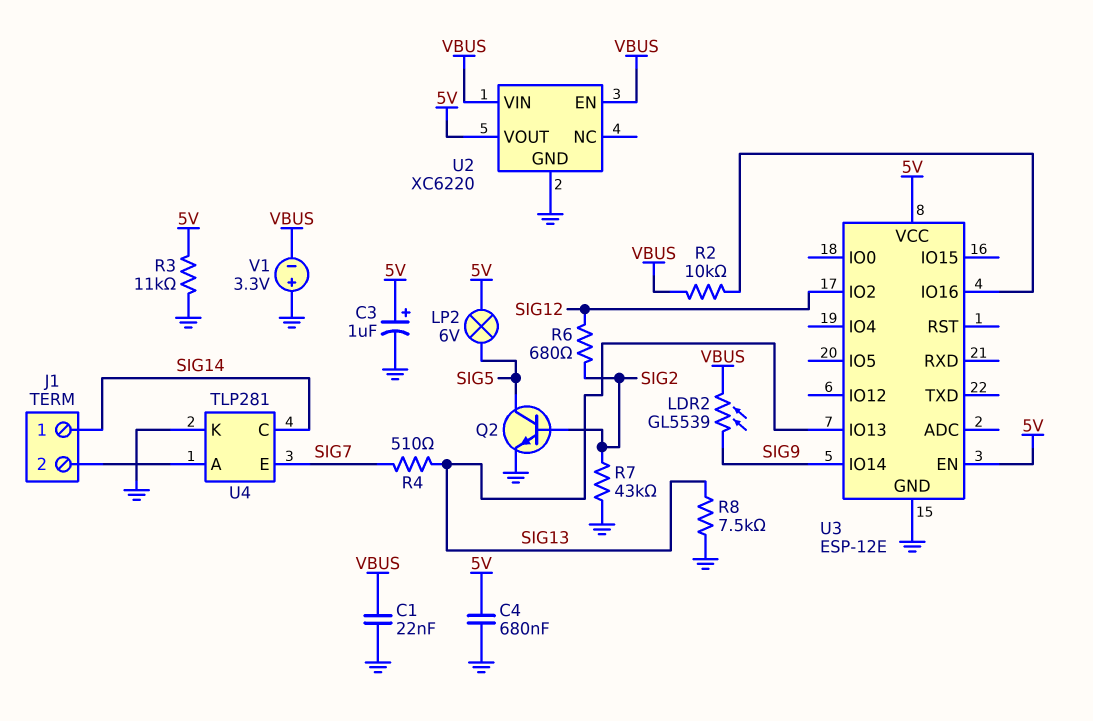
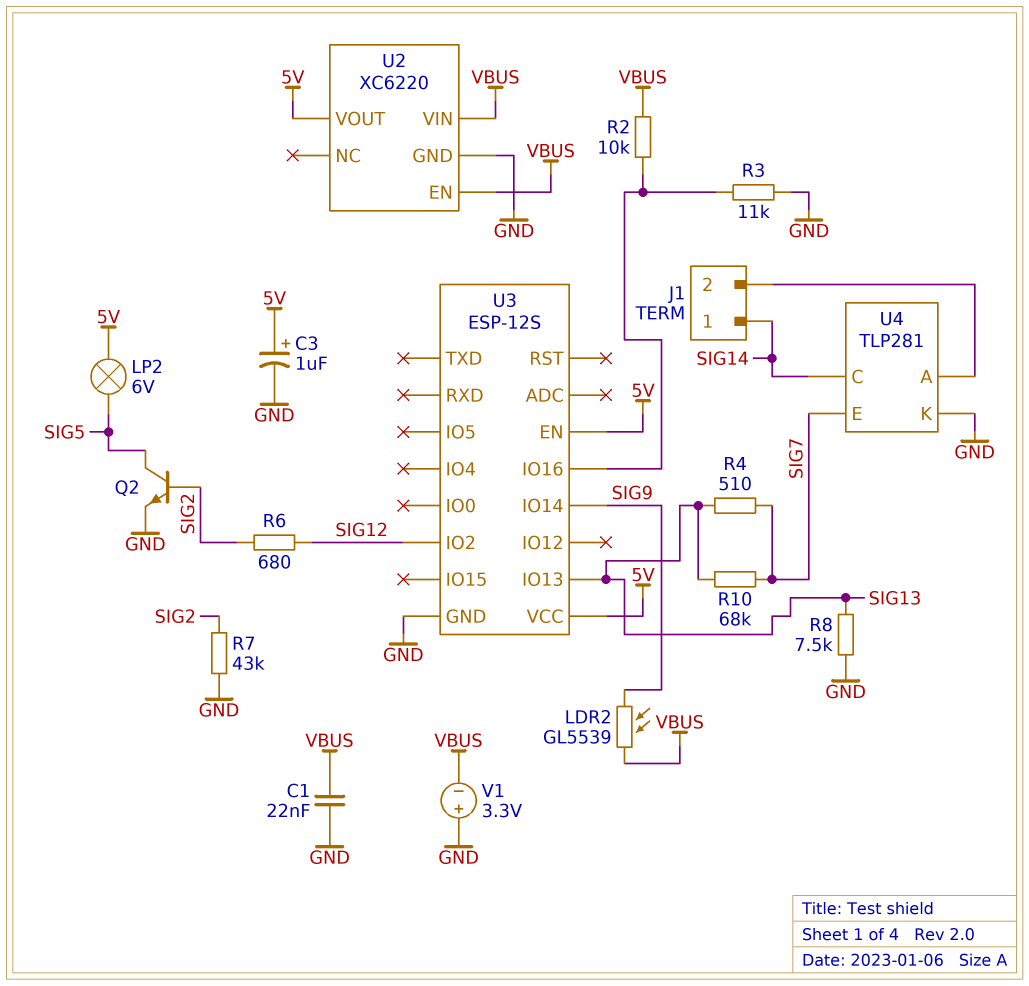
C4: 680nF (5V, GND) -> none
R3: 11k (5V, GND) -> 11k (GND, U3/IO16)
R10: none -> 68k (SIG7, SIG13)
U3: ESP-12E -> ESP-12S

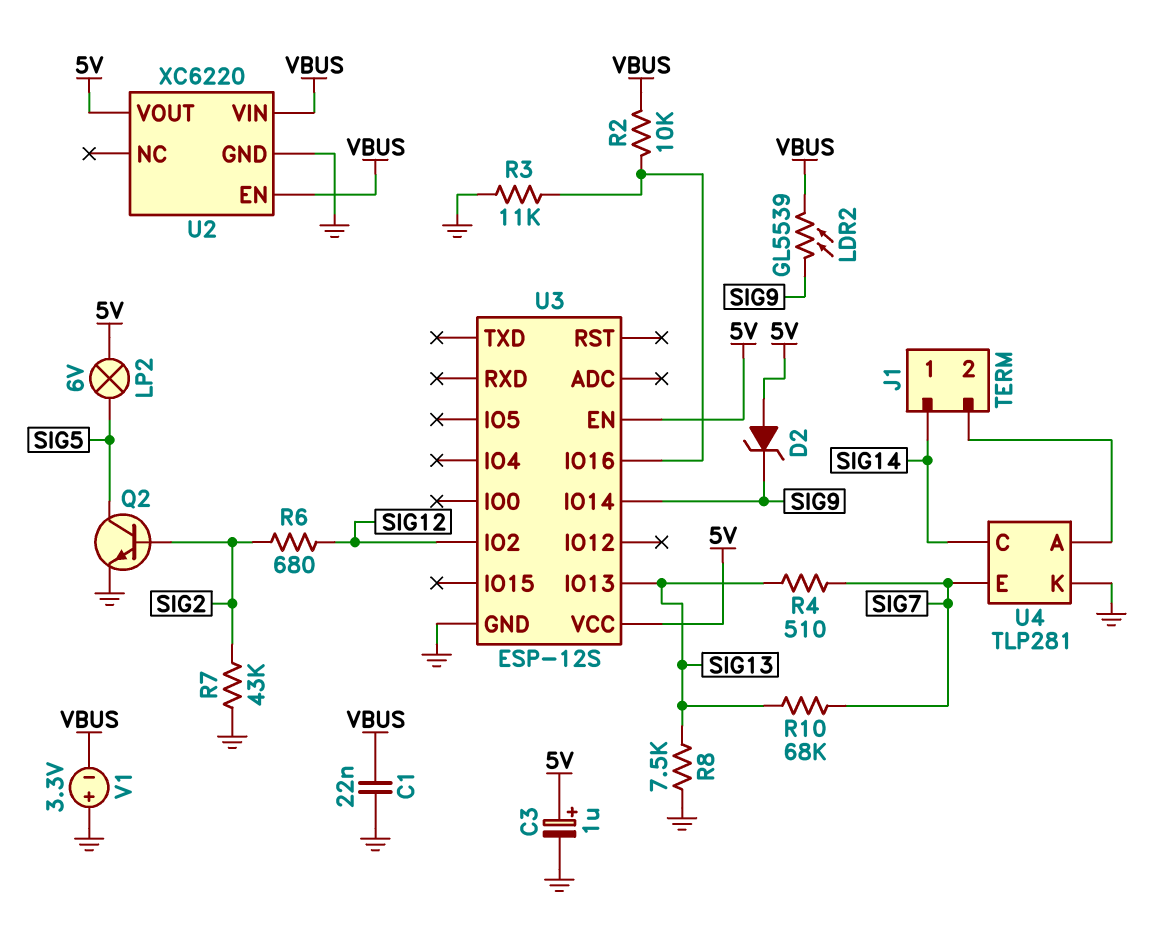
D2: none -> zener (A 5V, K SIG9)

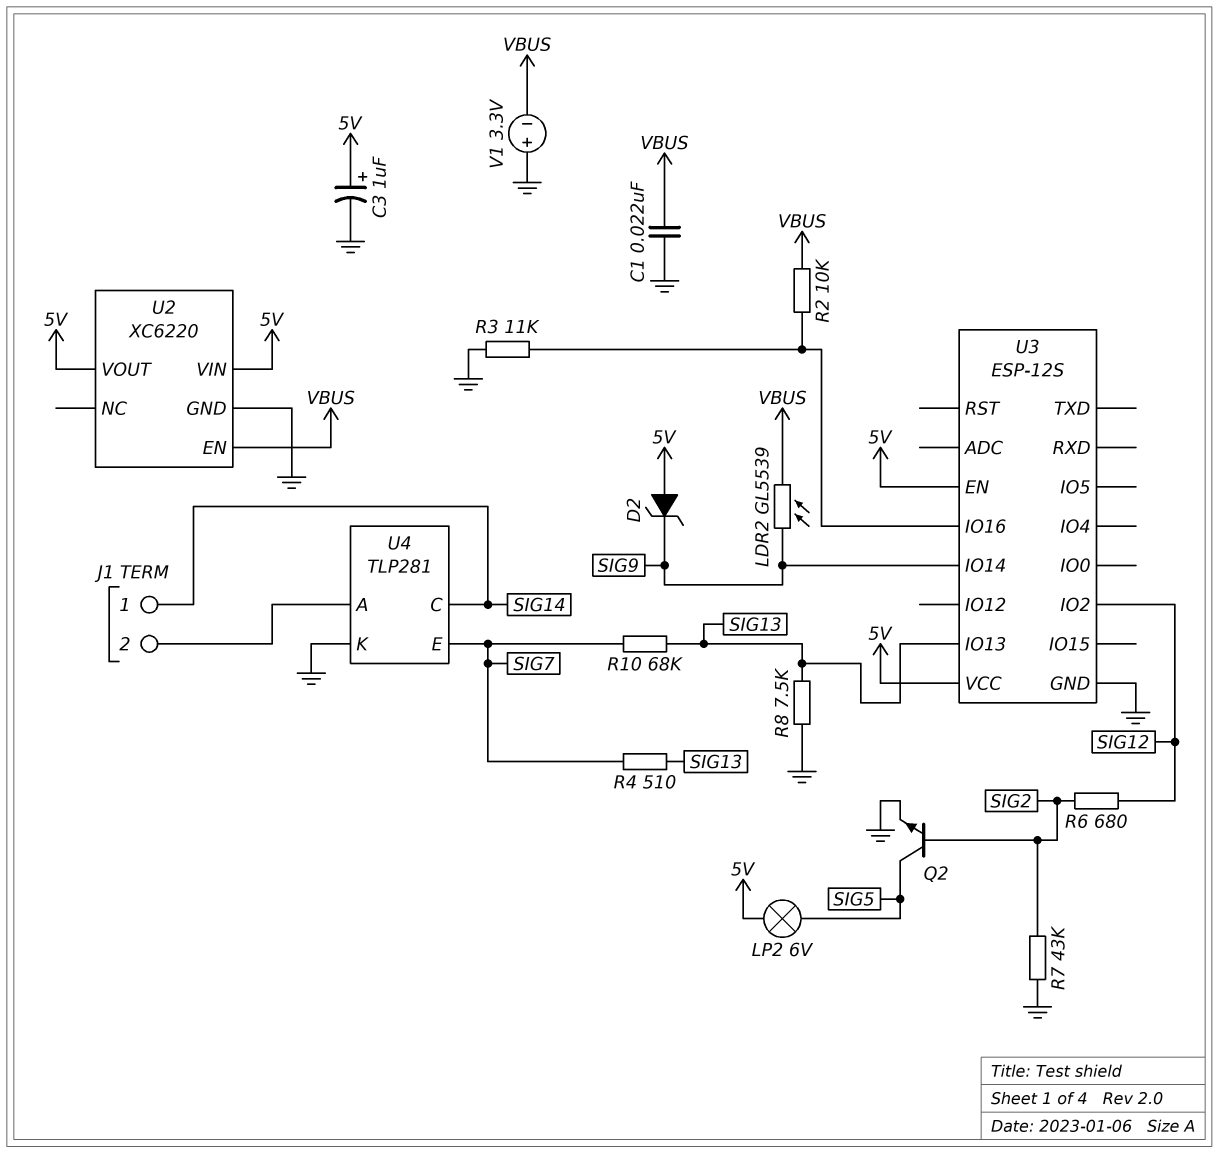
U2 pin VIN: VBUS -> 5V

